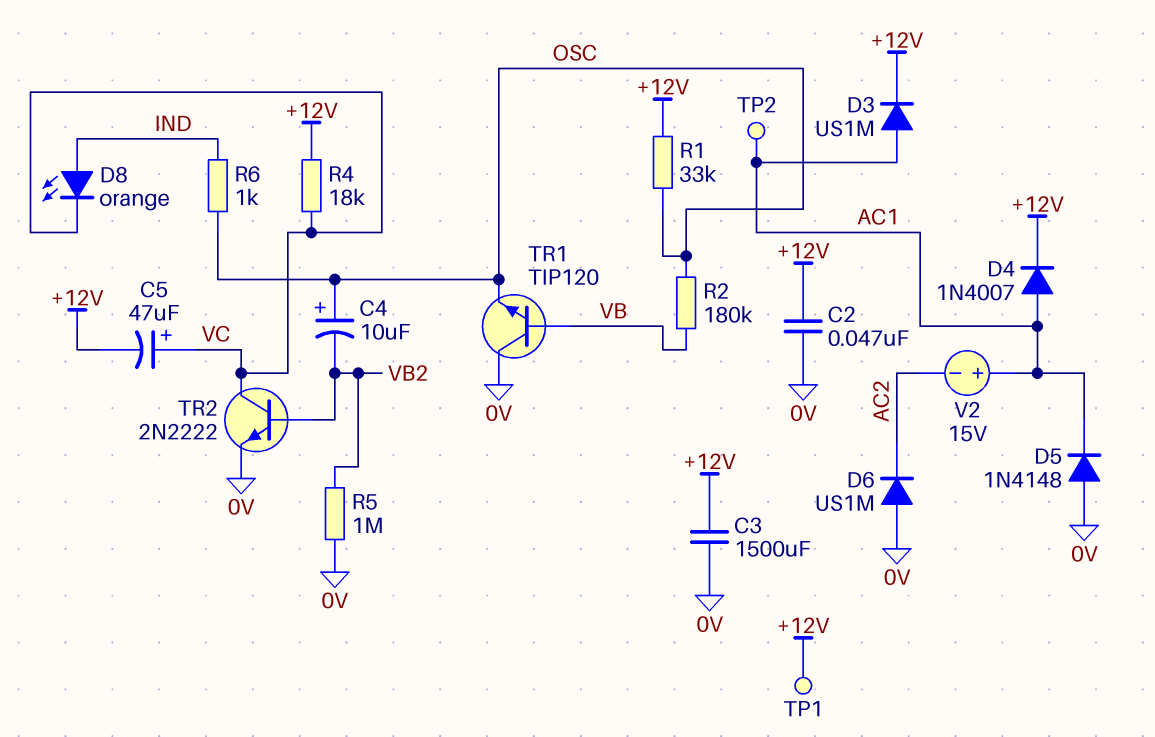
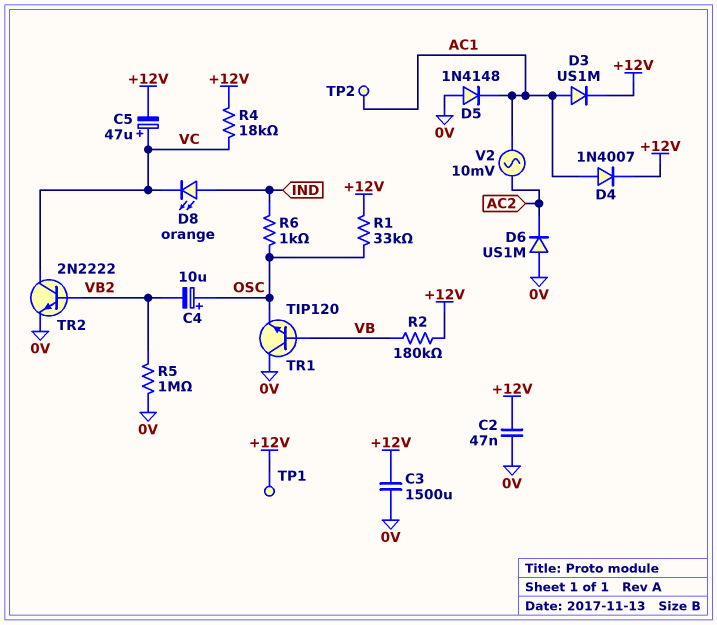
R2: 180k (OSC, VB) -> 180k (+12V, VB)
V2: 15V (plus AC1, minus AC2) -> AC 10mV (AC1, AC2)

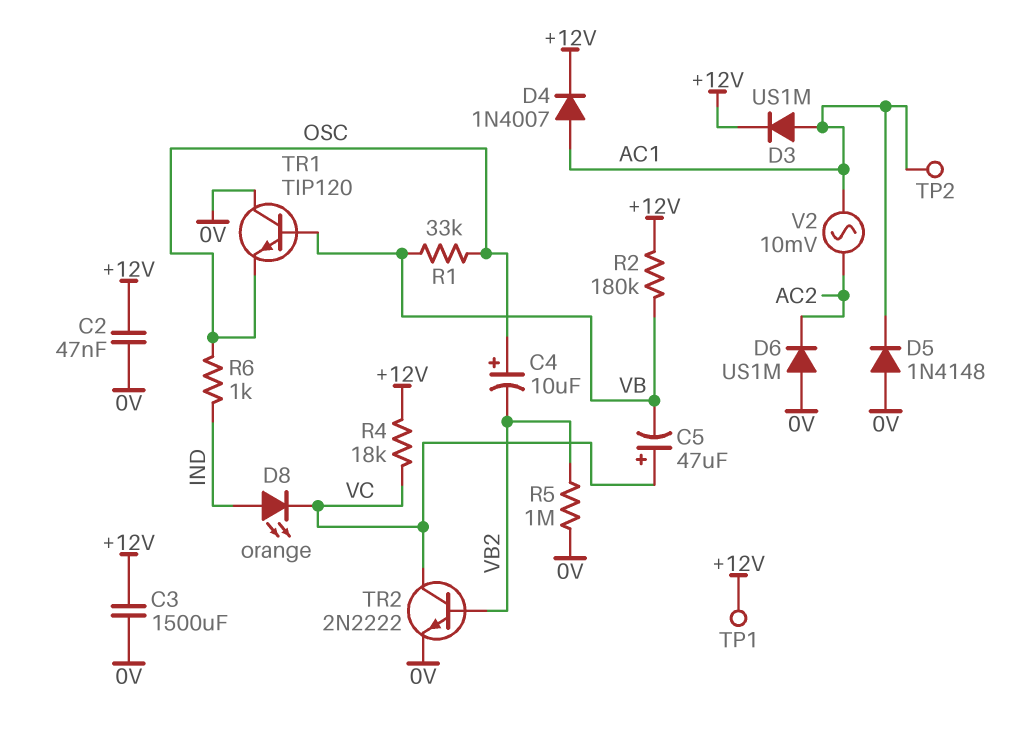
C5: 47uF (plus VC, minus +12V) -> 47uF (plus VC, minus VB)
R1: 33k (+12V, OSC) -> 33k (OSC, VB)

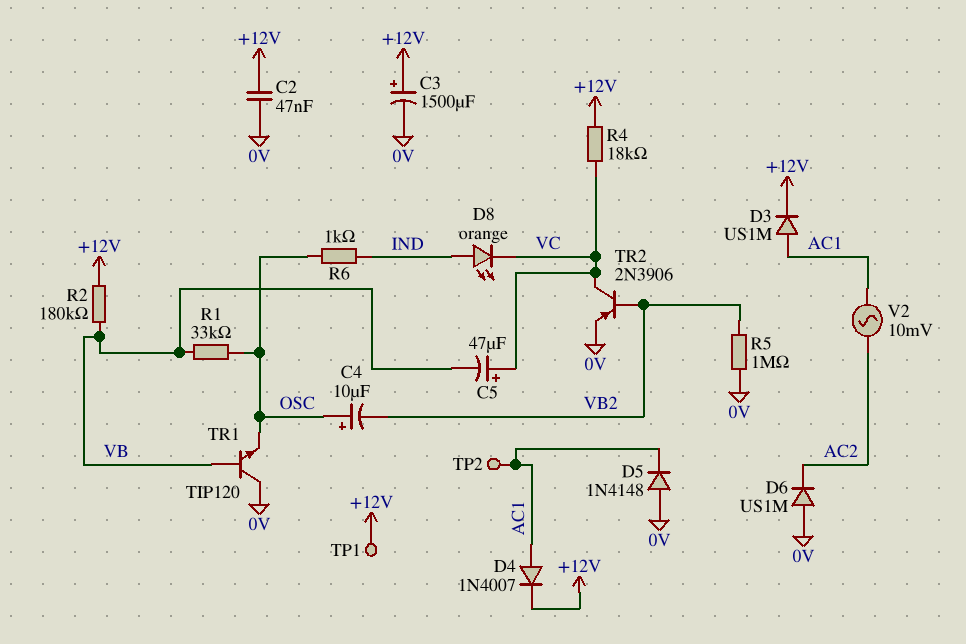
C3: 1500uF (+12V, 0V) -> 1500uF (plus +12V, minus 0V)
TR2: NPN 2N2222 (B VB2, C VC, E 0V) -> PNP 2N3906 (B VB2, C VC, E 0V)

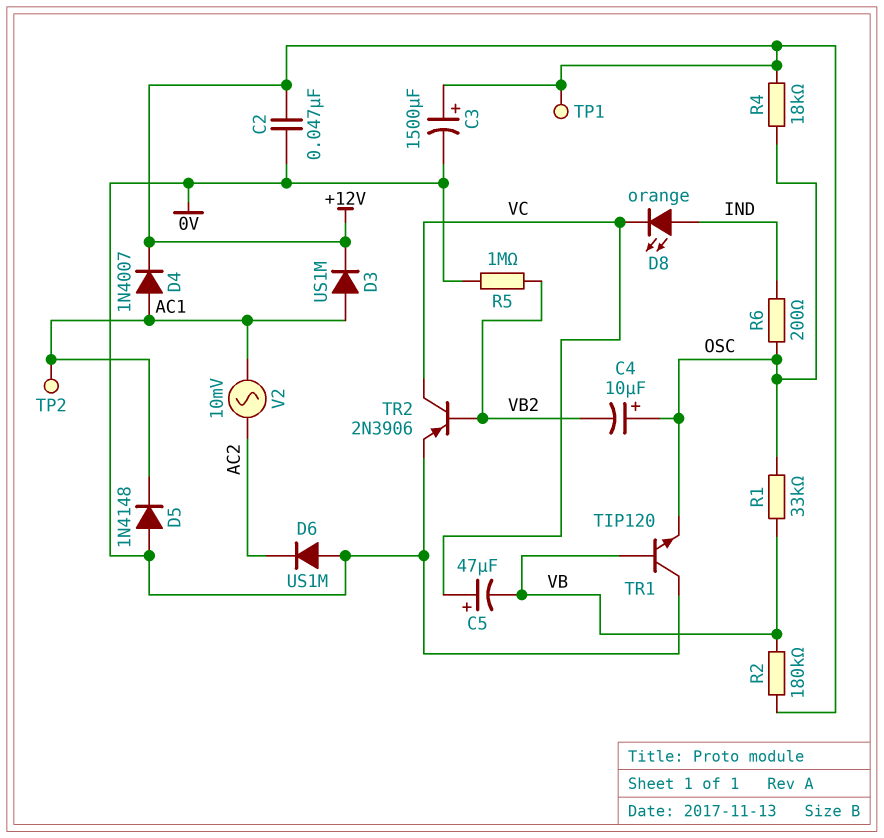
R4: 18k (+12V, VC) -> 18k (+12V, OSC)
R6: 1k (IND, OSC) -> 200 (IND, OSC)

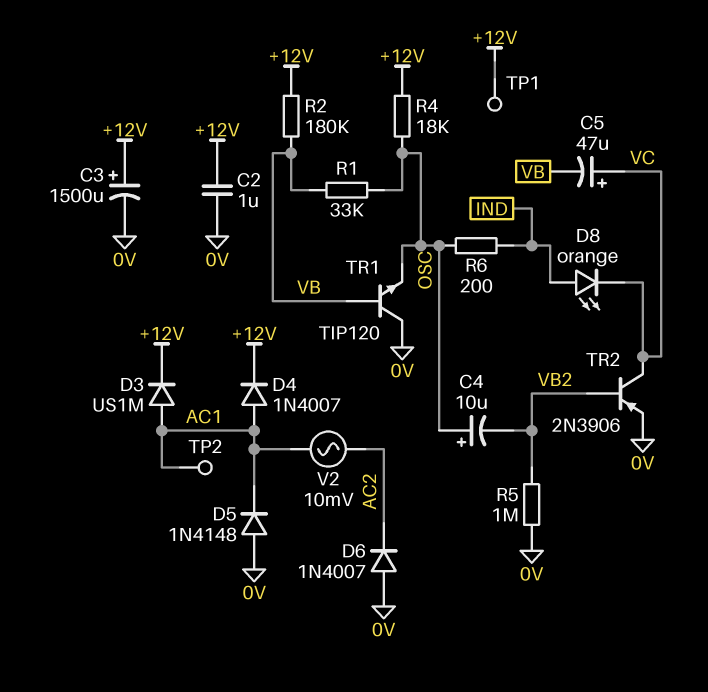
C2: 47nF (+12V, 0V) -> 1uF (+12V, 0V)
D6: diode US1M (A 0V, K AC2) -> diode 1N4007 (A 0V, K AC2)

